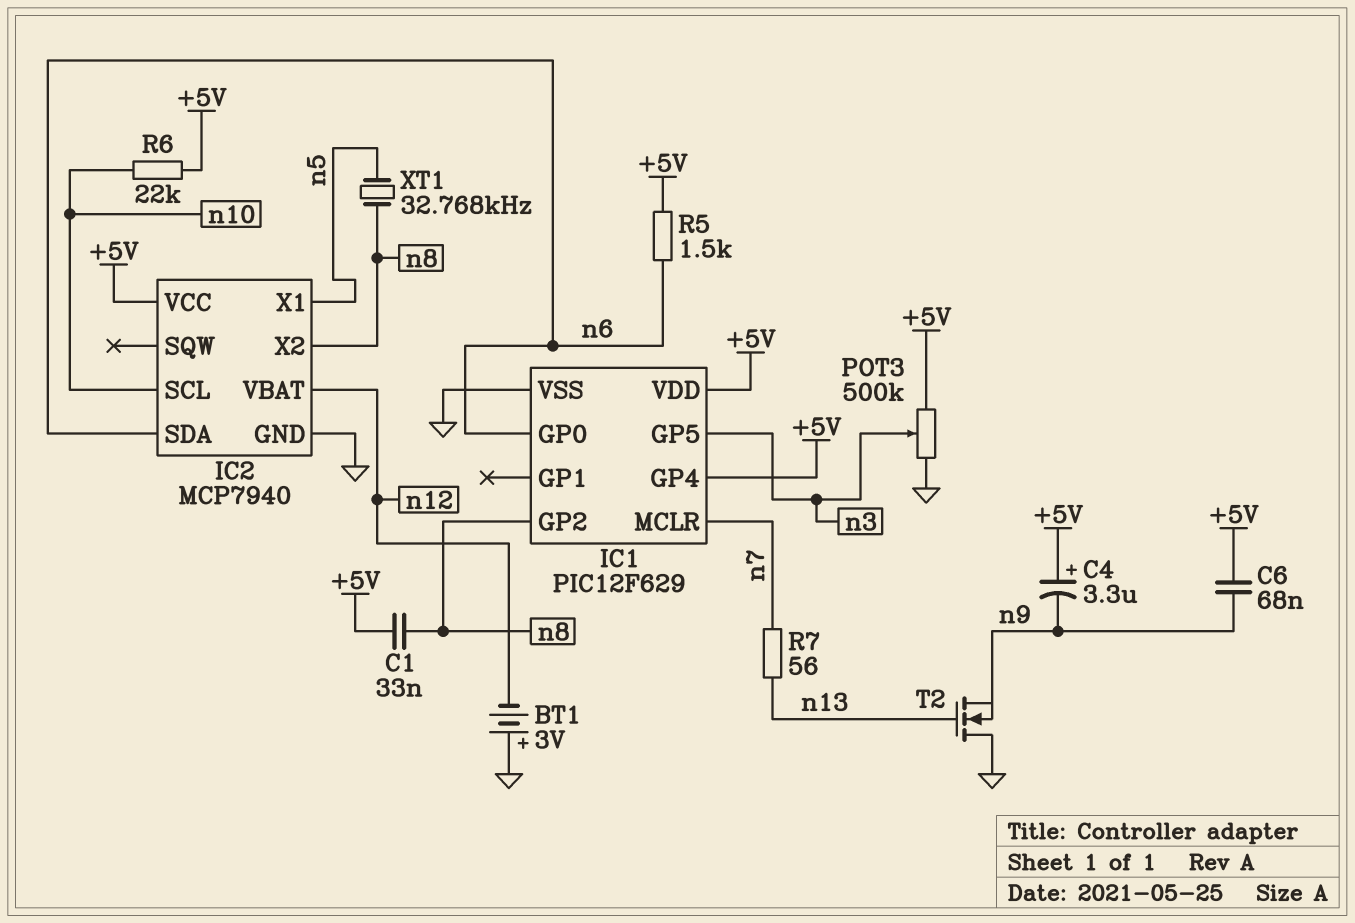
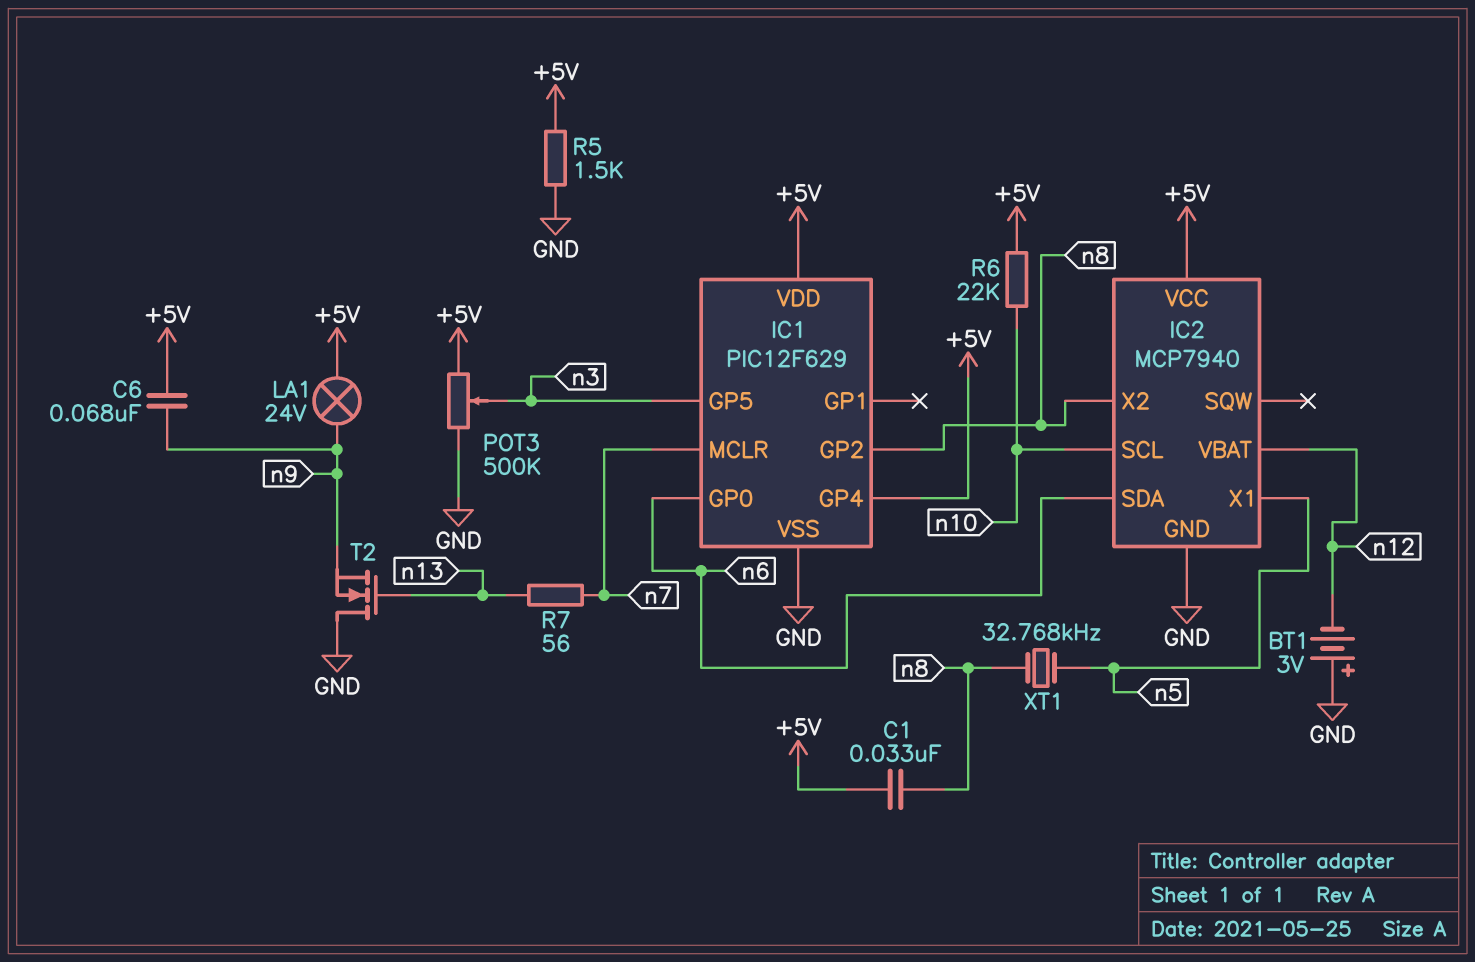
C4: 3.3uF (plus +5V, minus n9) -> none
LA1: none -> lamp 24V (+5V, n9)
R5: 1.5k (+5V, n6) -> 1.5k (+5V, GND)

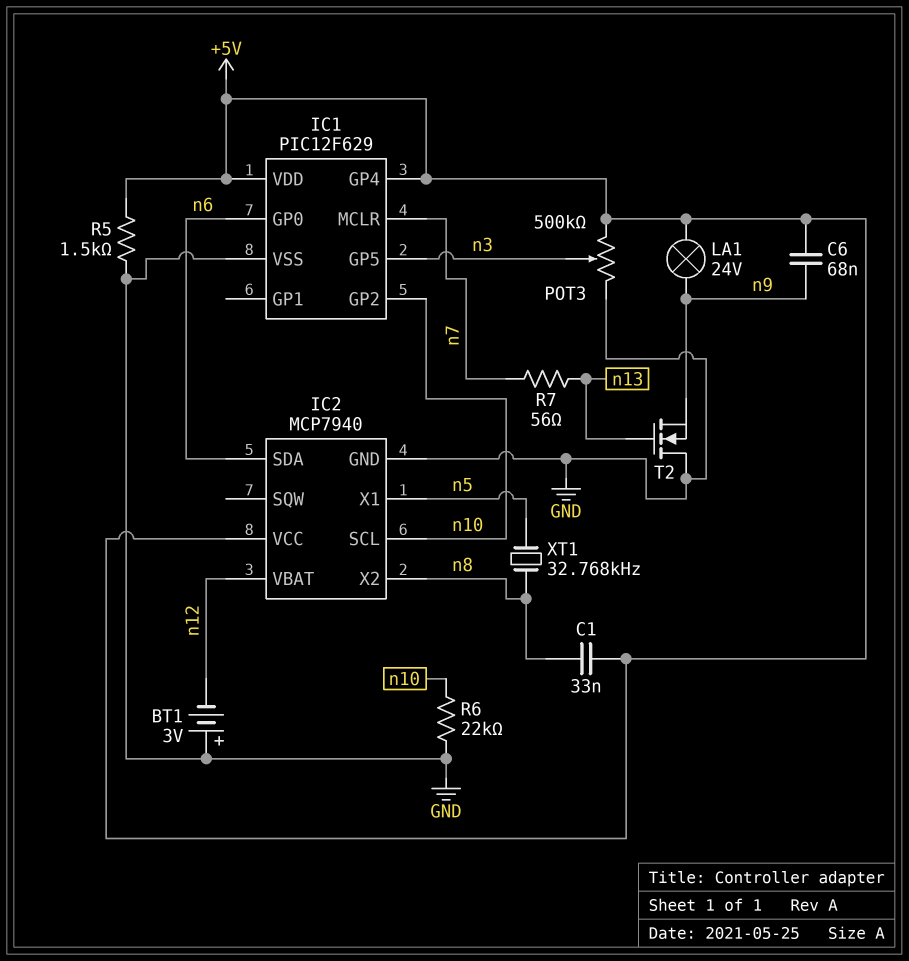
IC1 pin GP2: n8 -> n10
R6: 22k (+5V, n10) -> 22k (GND, n10)

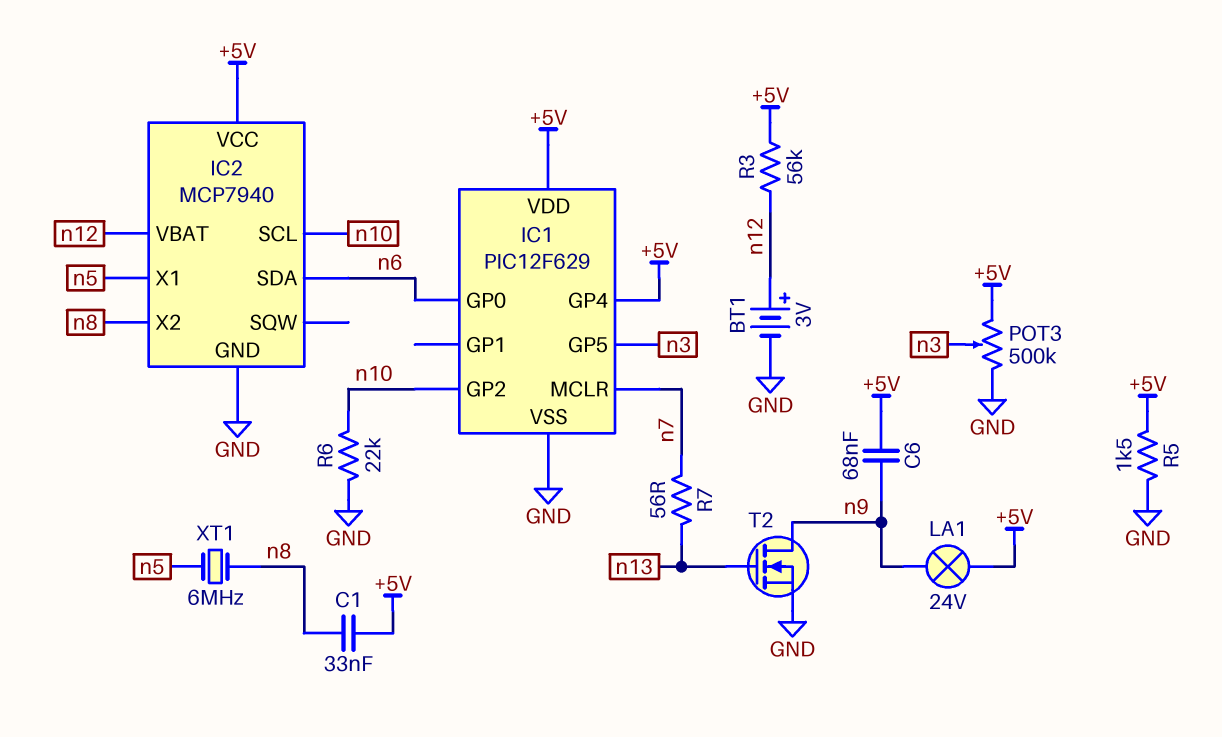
BT1: 3V (plus GND, minus n12) -> 3V (plus n12, minus GND)
R3: none -> 56k (+5V, n12)
T2: NMOS (G n13, D GND, S n9) -> NMOS (G n13, D n9, S GND)
XT1: 32.768kHz (n5, n8) -> 6MHz (n5, n8)

